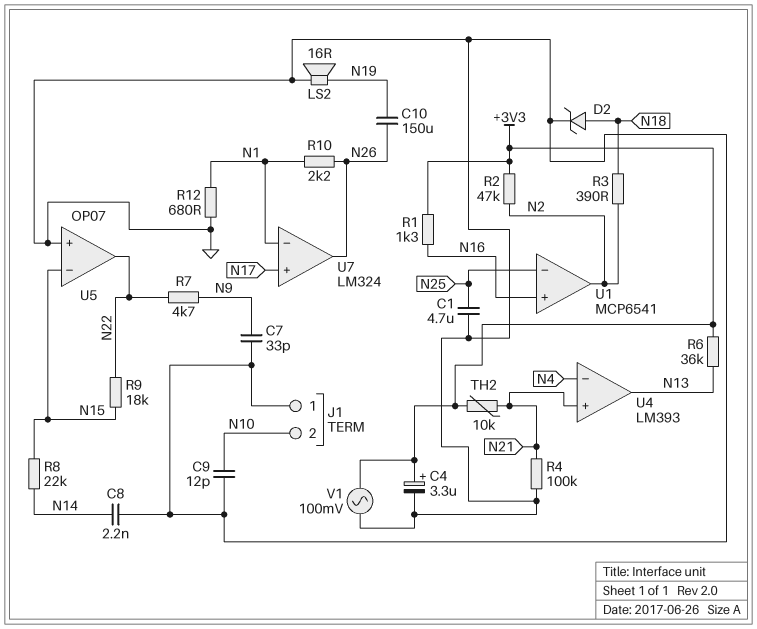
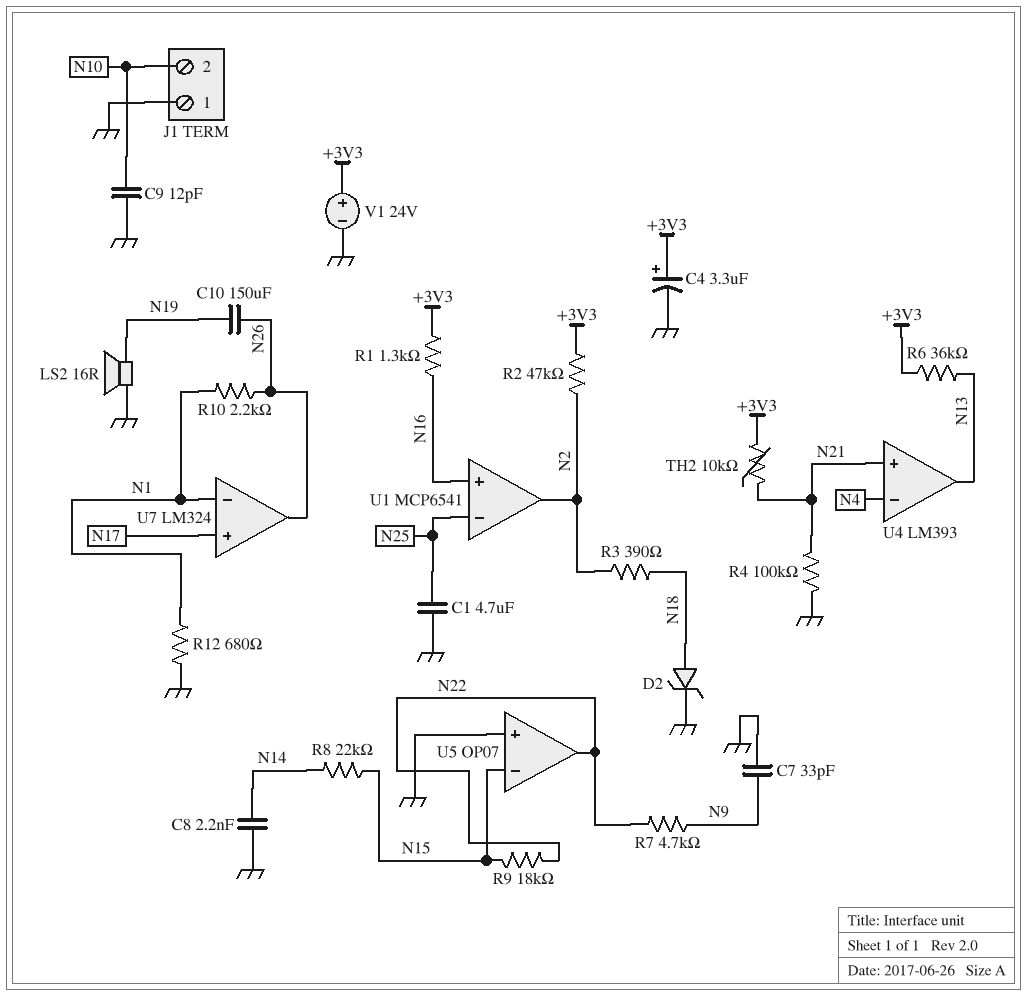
V1: AC 100mV (+3V3, GND) -> 24V (plus +3V3, minus GND)

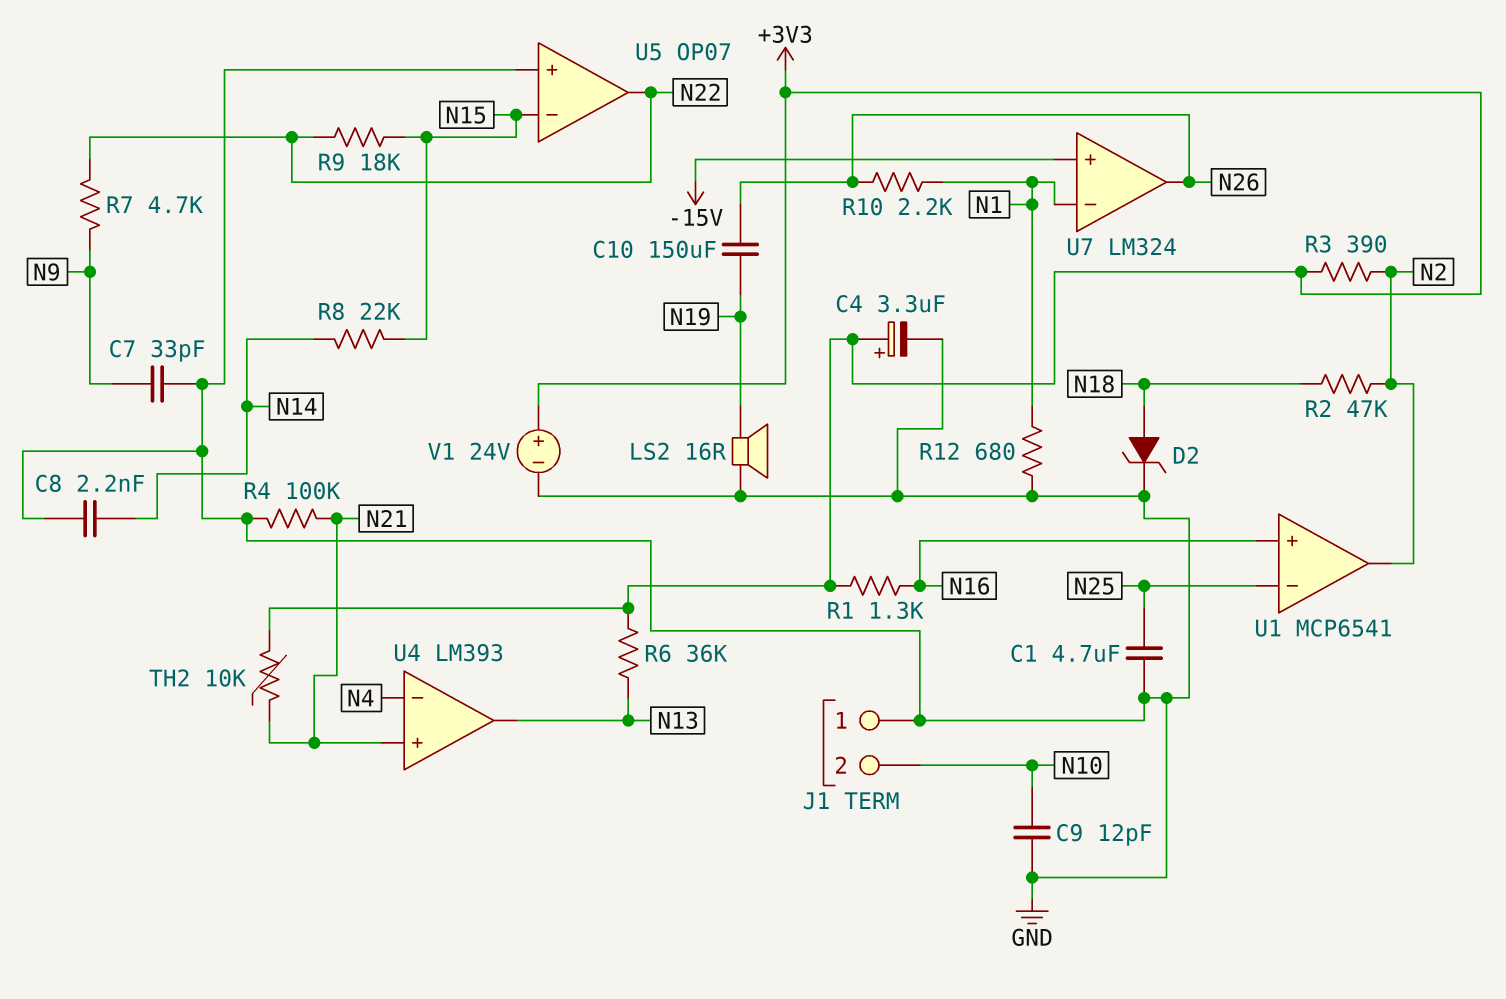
R2: 47k (+3V3, N2) -> 47k (N2, N18)
R3: 390 (N2, N18) -> 390 (+3V3, N2)
U7 pin in+: N17 -> -15V

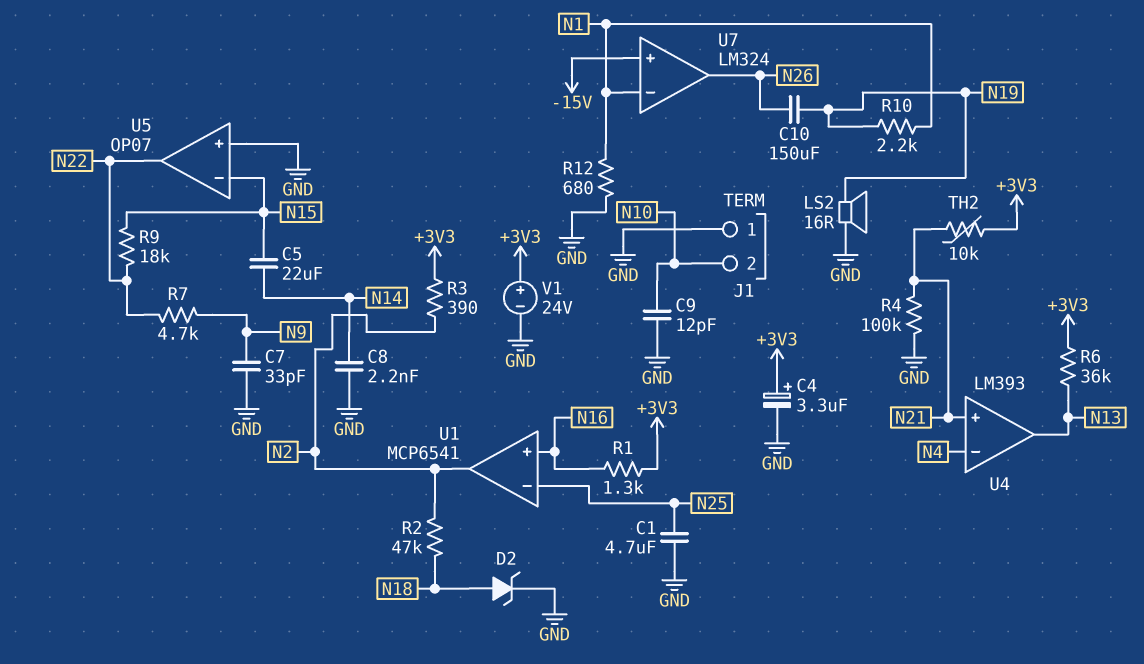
C5: none -> 22uF (N14, N15)
R8: 22k (N14, N15) -> none
R10: 2.2k (N1, N26) -> 2.2k (N1, N19)

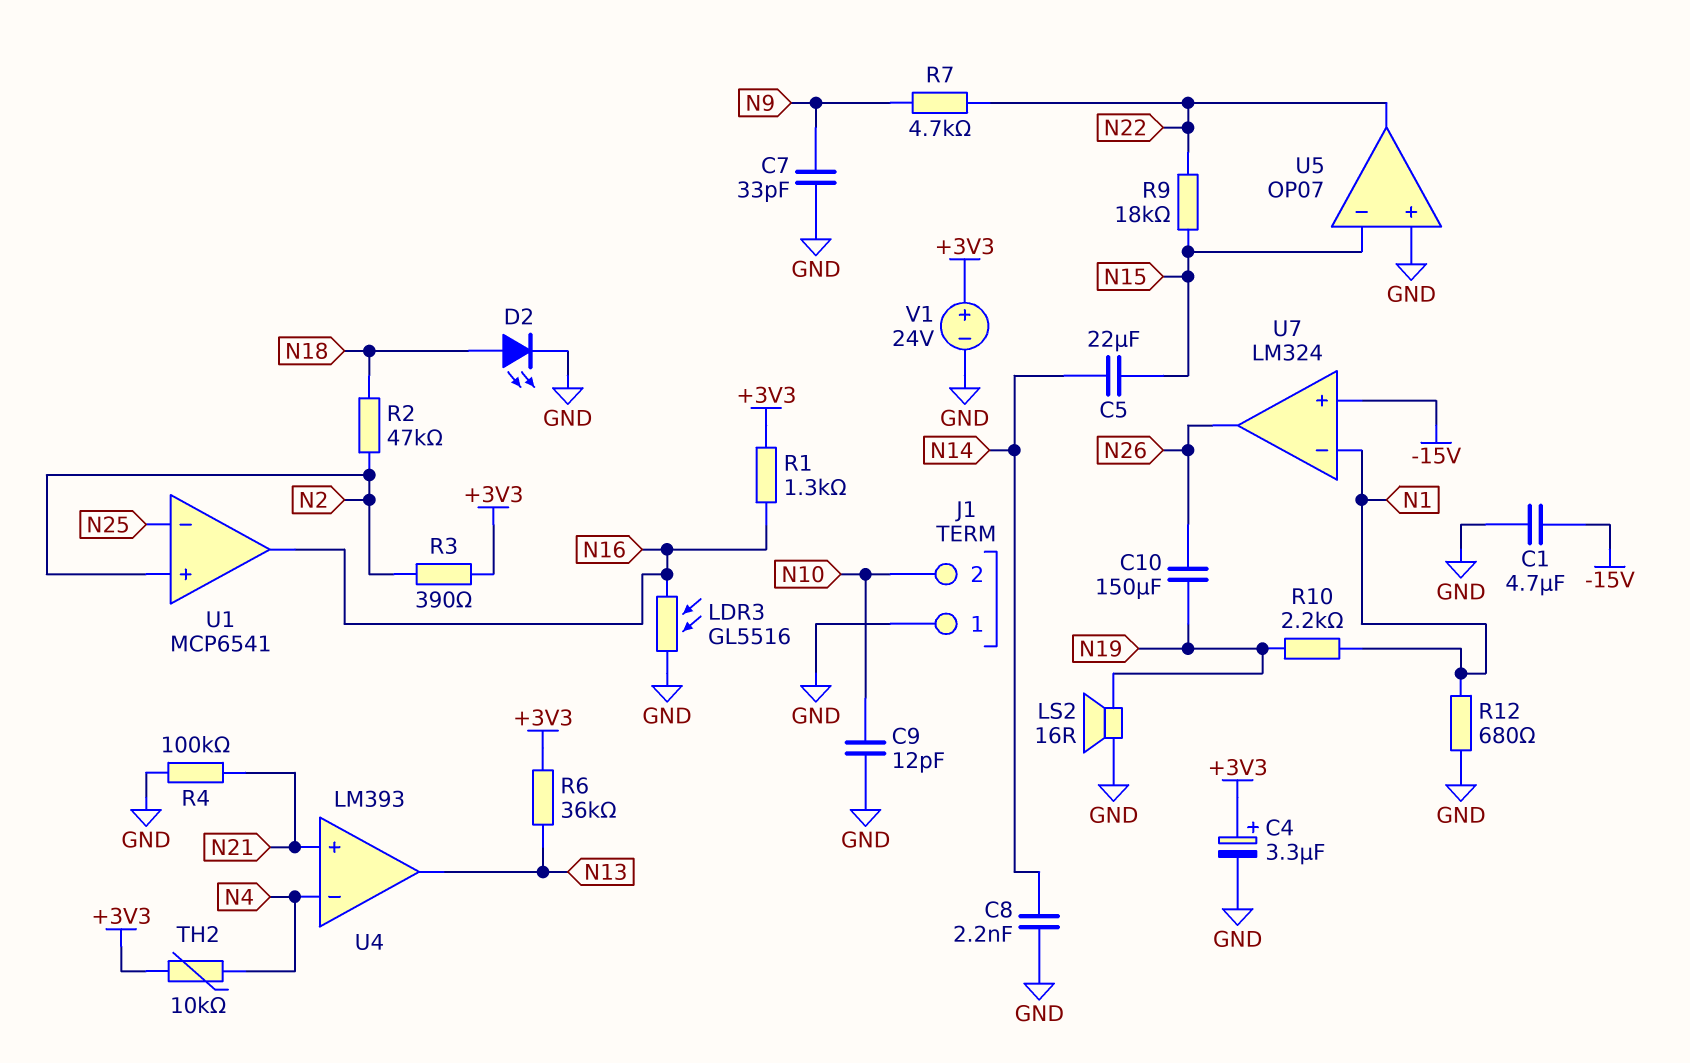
C1: 4.7uF (GND, N25) -> 4.7uF (-15V, GND)
D2: zener (A N18, K GND) -> LED (A N18, K GND)
LDR3: none -> GL5516 (GND, N16)
TH2: 10k (+3V3, N21) -> 10k (+3V3, N4)
U1 pin in+: N16 -> N2
U1 pin out: N2 -> N16

